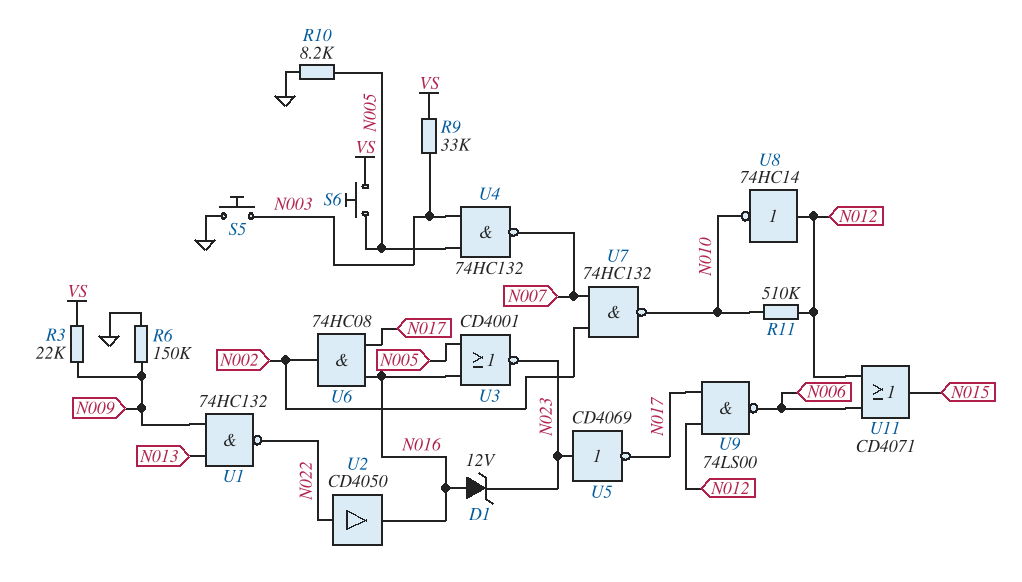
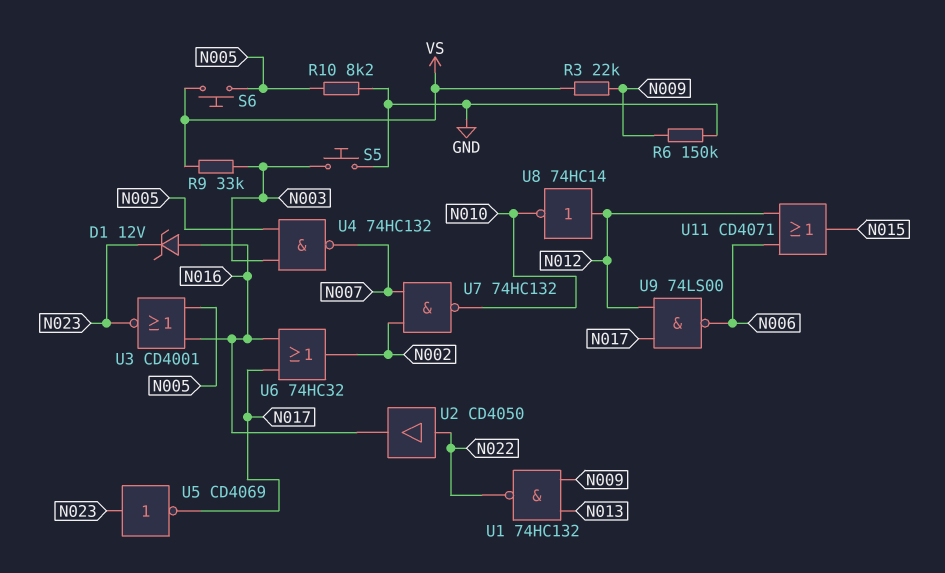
R11: 510k (N010, N012) -> none
U6: AND 74HC08 (in N016, in N017, out N002) -> OR 74HC32 (in N016, in N017, out N002)

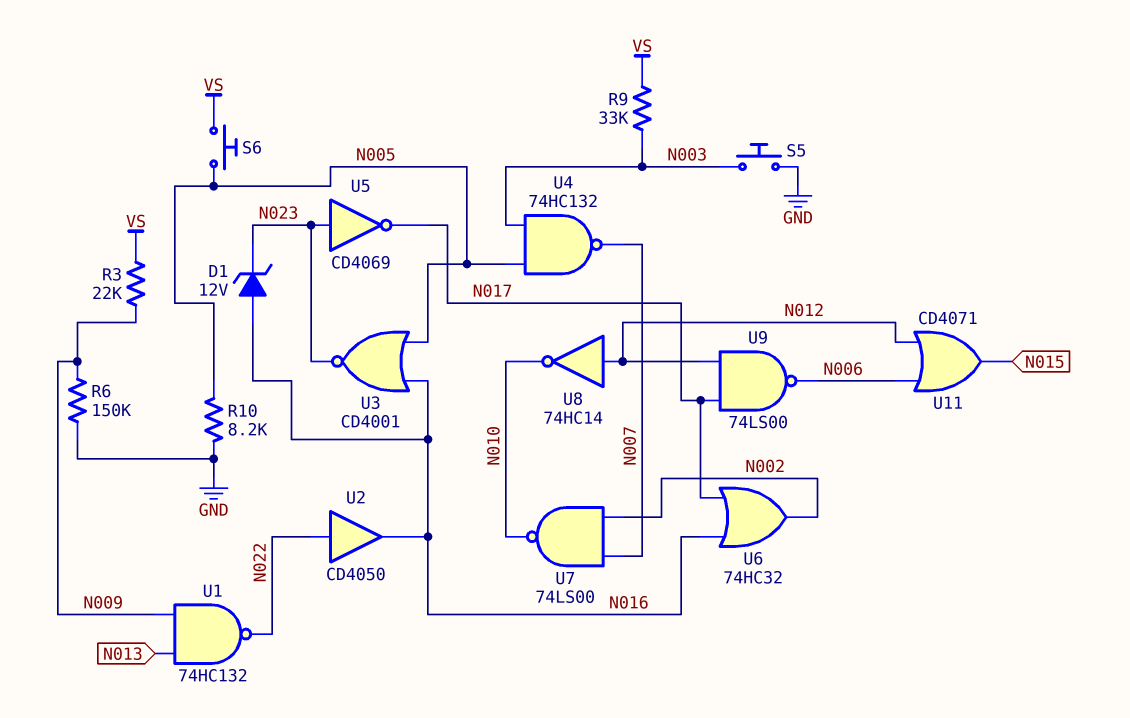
U7: NAND 74HC132 (in N002, in N007, out N010) -> NAND 74LS00 (in N002, in N007, out N010)

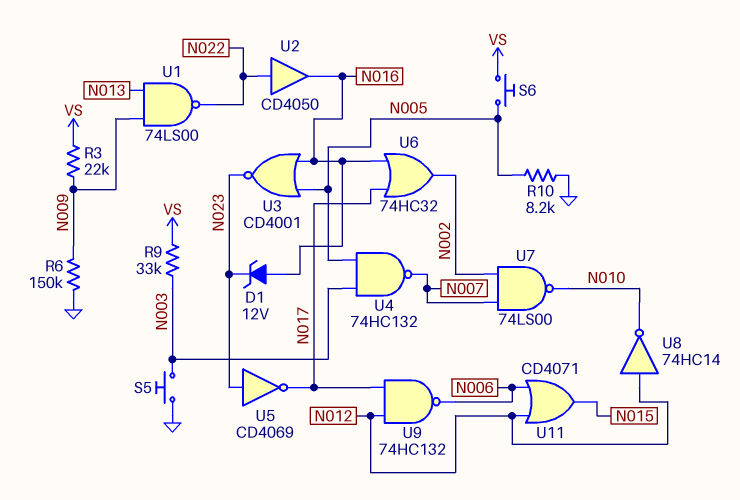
U1: NAND 74HC132 (in N009, in N013, out N022) -> NAND 74LS00 (in N009, in N013, out N022)
U9: NAND 74LS00 (in N012, in N017, out N006) -> NAND 74HC132 (in N012, in N017, out N006)

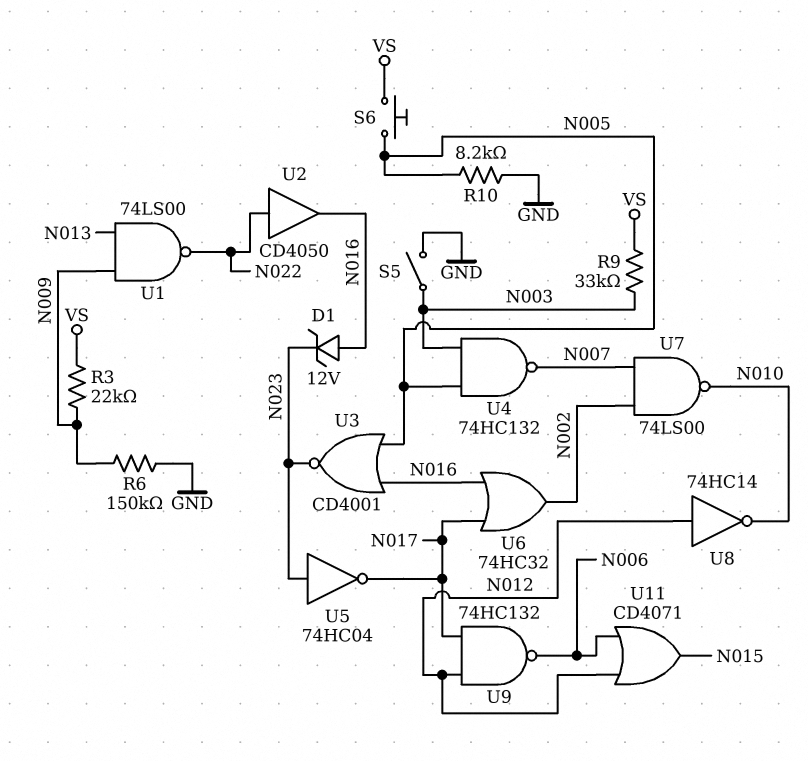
S5: button (GND, N003) -> switch (GND, N003)
U5: NOT CD4069 (in N023, out N017) -> NOT 74HC04 (in N023, out N017)

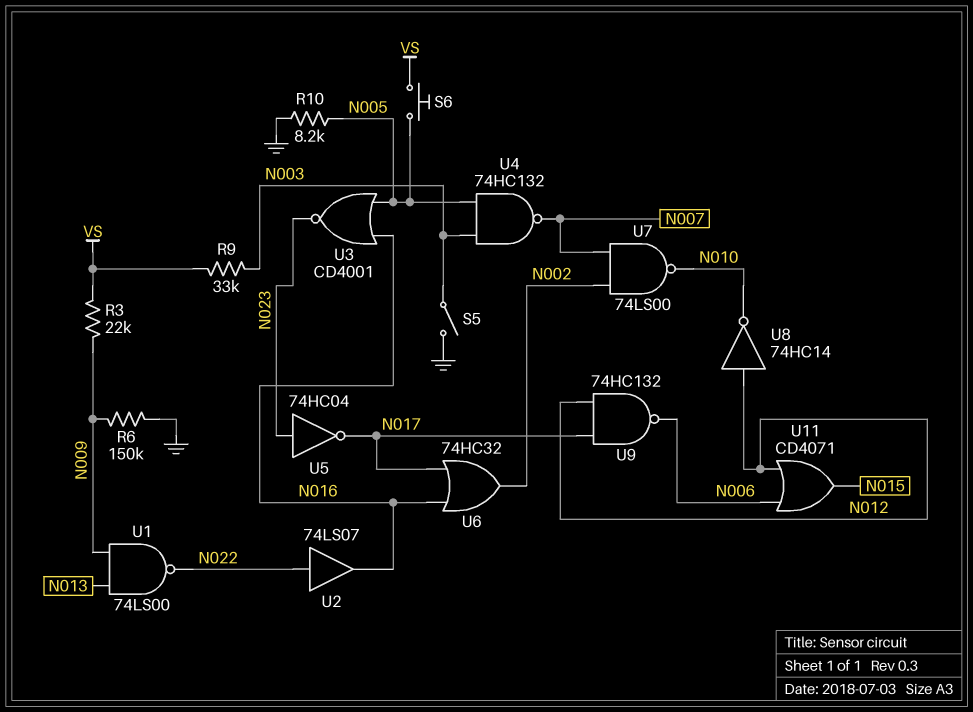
D1: zener 12V (A N016, K N023) -> none
U2: buffer CD4050 (in N022, out N016) -> buffer 74LS07 (in N022, out N016)

